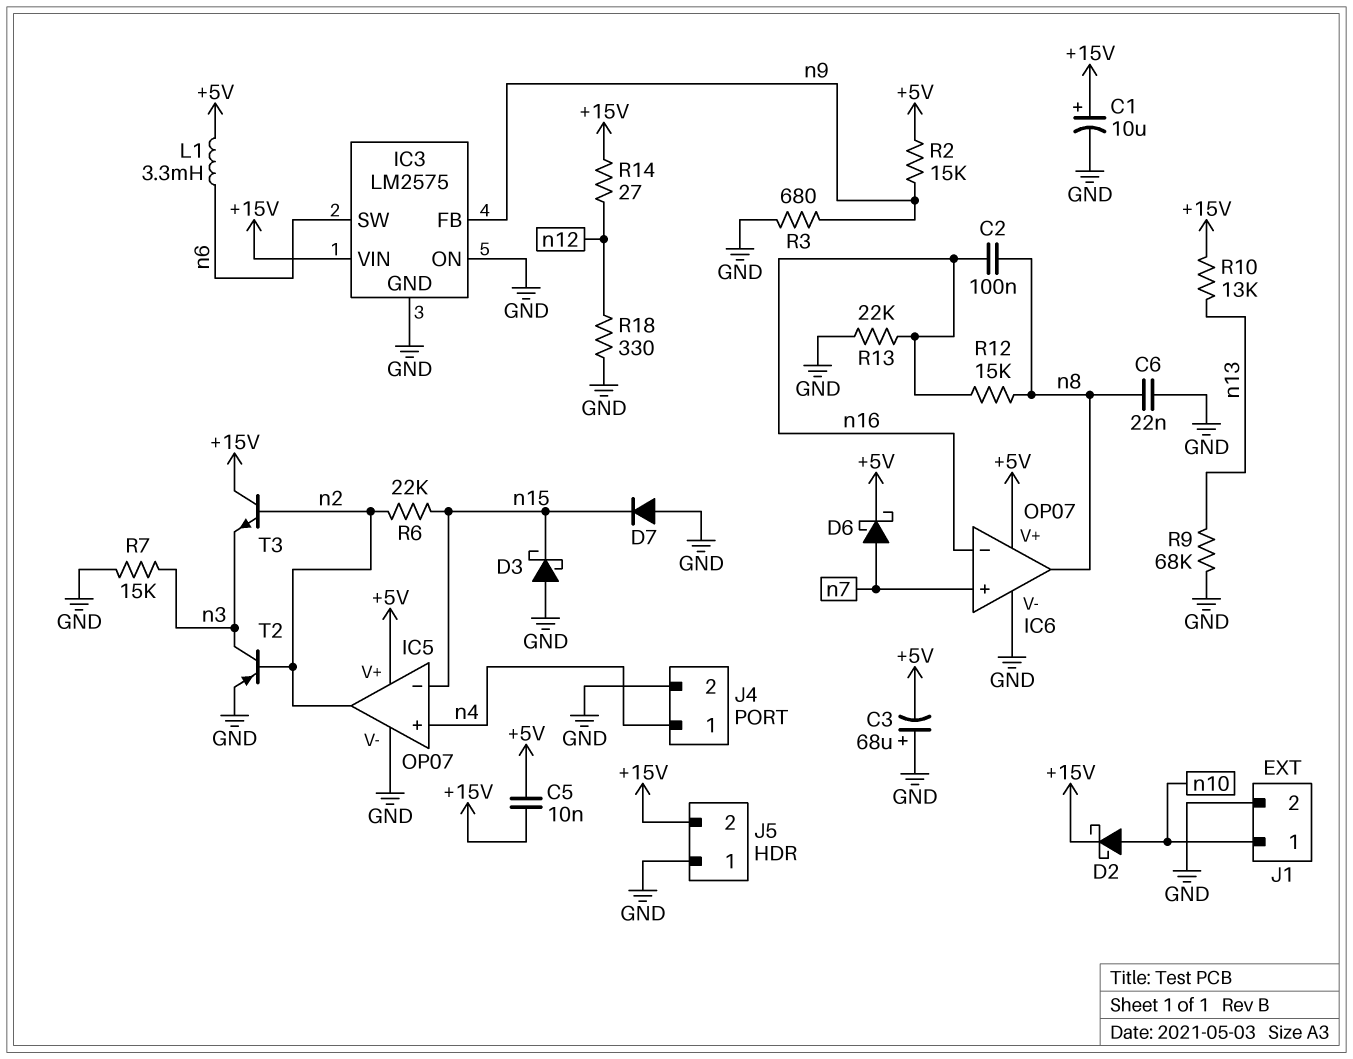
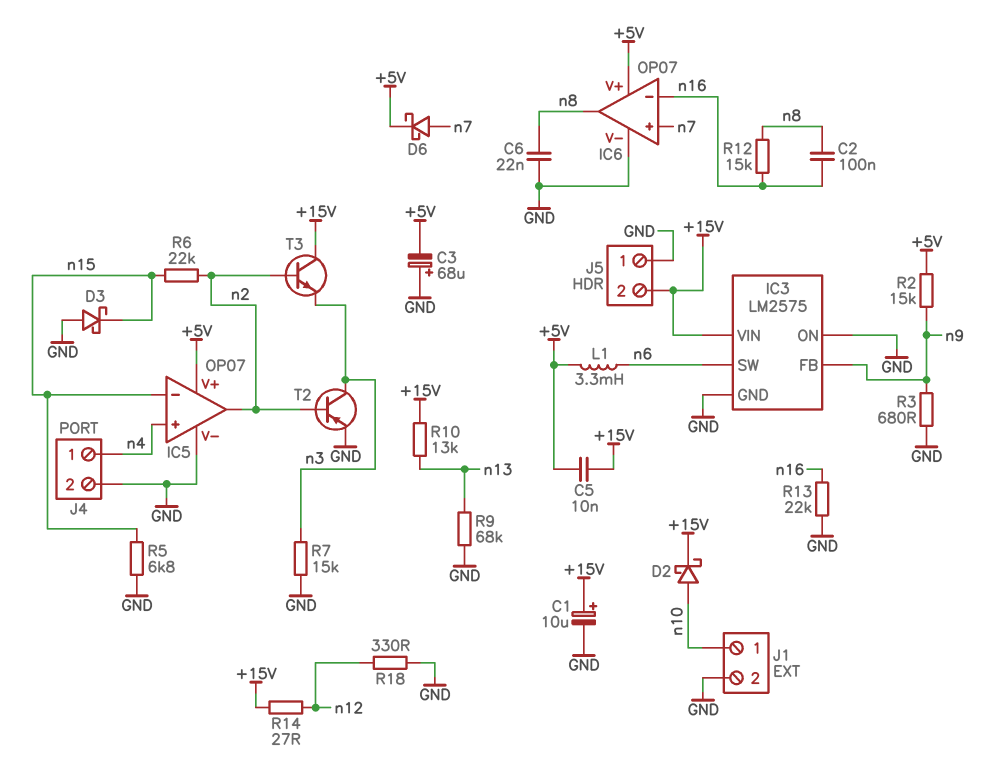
D7: diode (A GND, K n15) -> none
R5: none -> 6.8k (GND, n15)

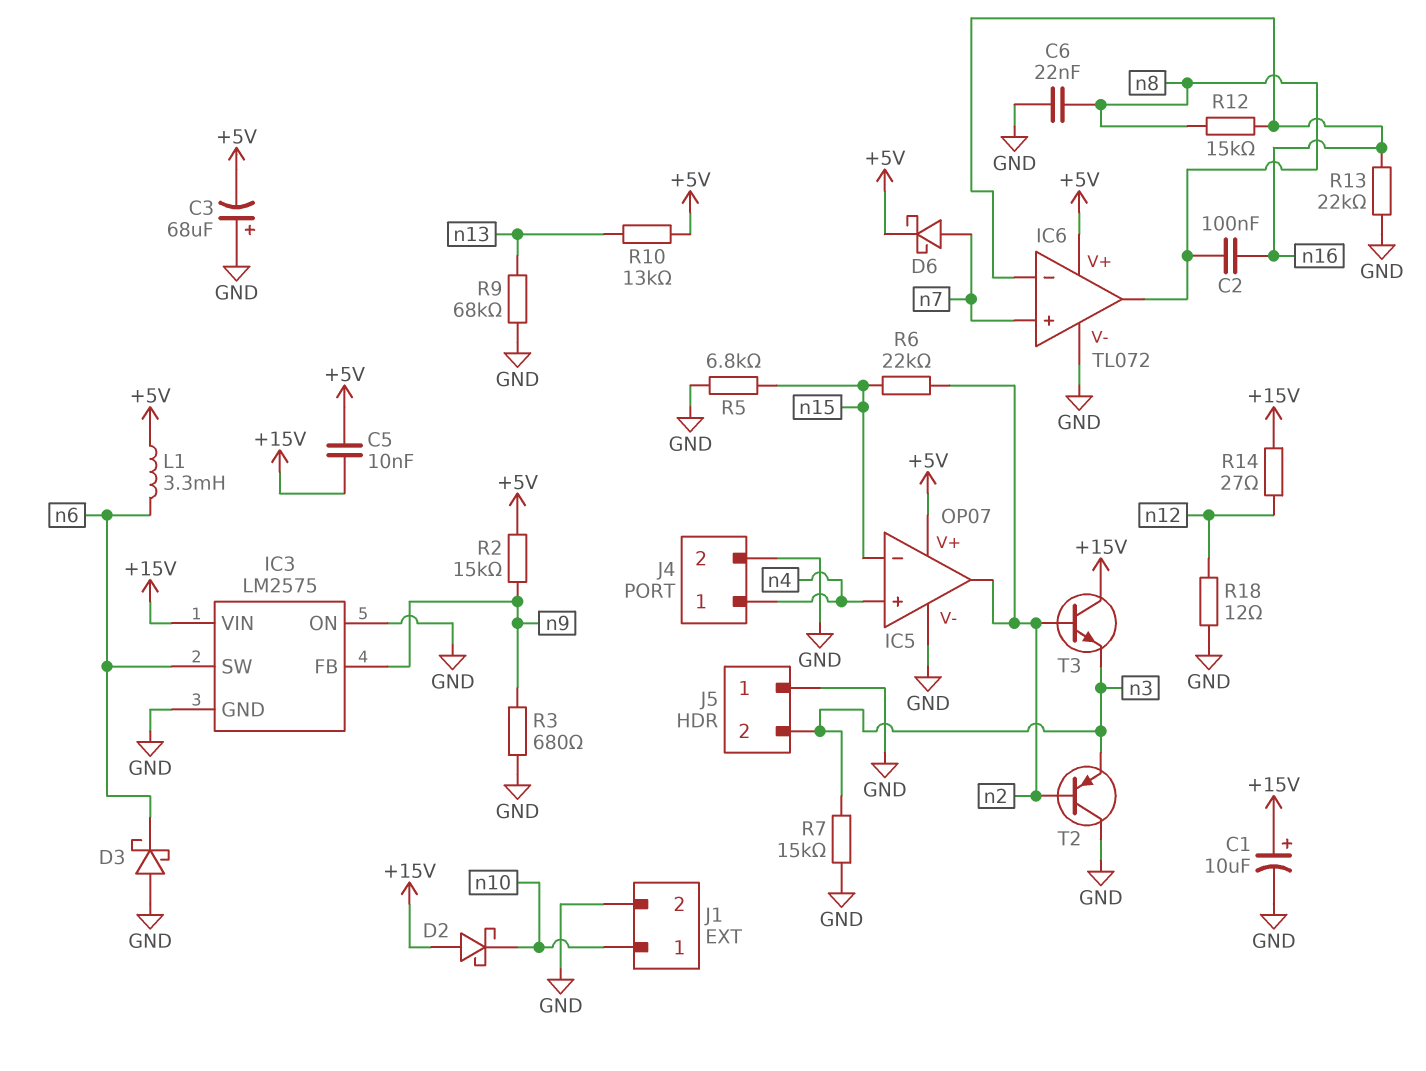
D2: schottky (A n10, K +15V) -> schottky (A +15V, K n10)
D3: schottky (A GND, K n15) -> schottky (A GND, K n6)
IC6: OP07 -> TL072
J5 pin 2: +15V -> n3
R10: 13k (+15V, n13) -> 13k (+5V, n13)
R18: 330 (GND, n12) -> 12 (GND, n12)
T2: PNP (B n2, C n3, E GND) -> PNP (B n2, C GND, E n3)

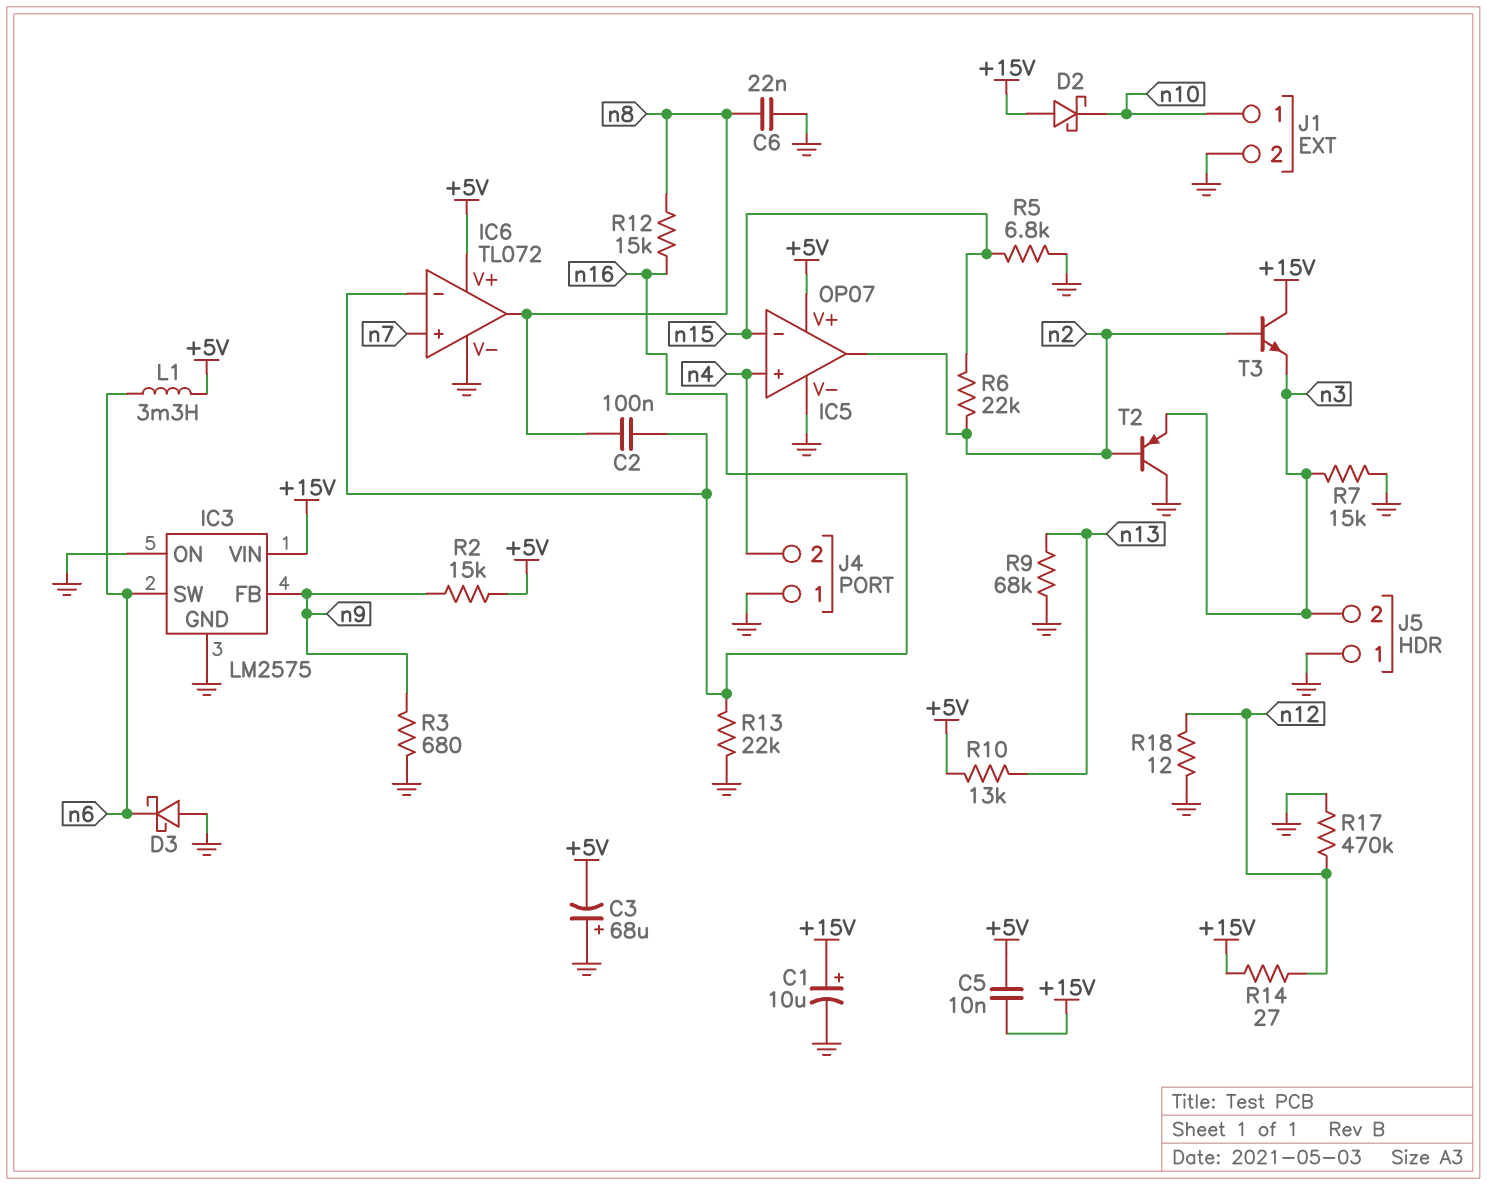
D6: schottky (A n7, K +5V) -> none
J4 pin 1: n4 -> GND
J4 pin 2: GND -> n4
R17: none -> 470k (GND, n12)

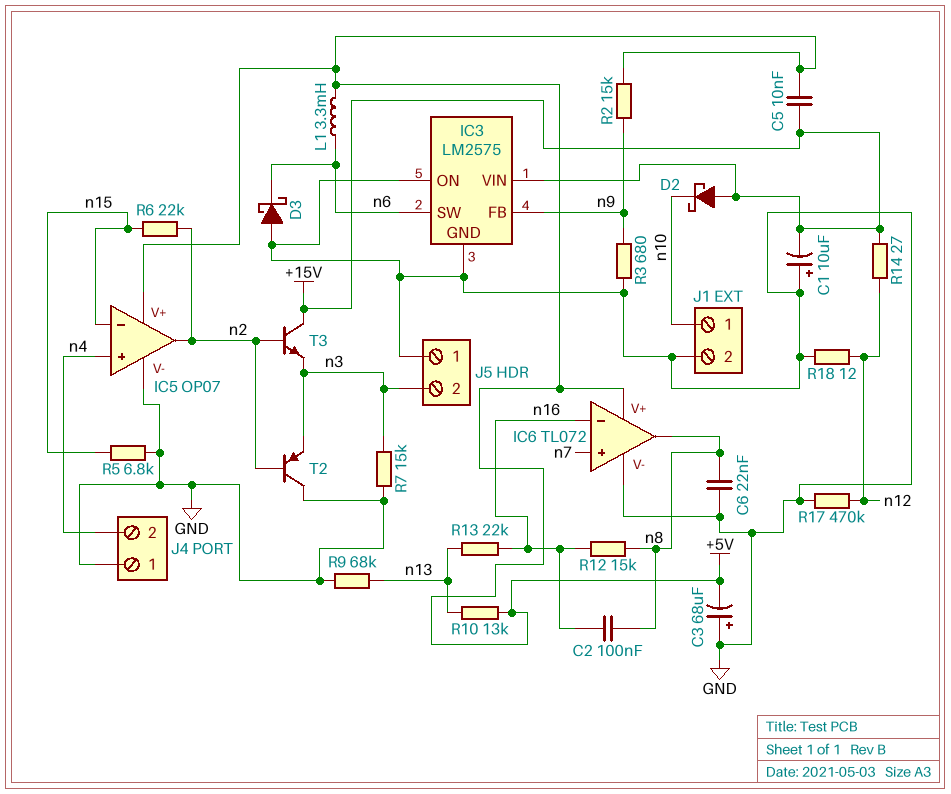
C1: 10uF (plus +15V, minus GND) -> 10uF (plus GND, minus +15V)
R13: 22k (GND, n16) -> 22k (n13, n16)

